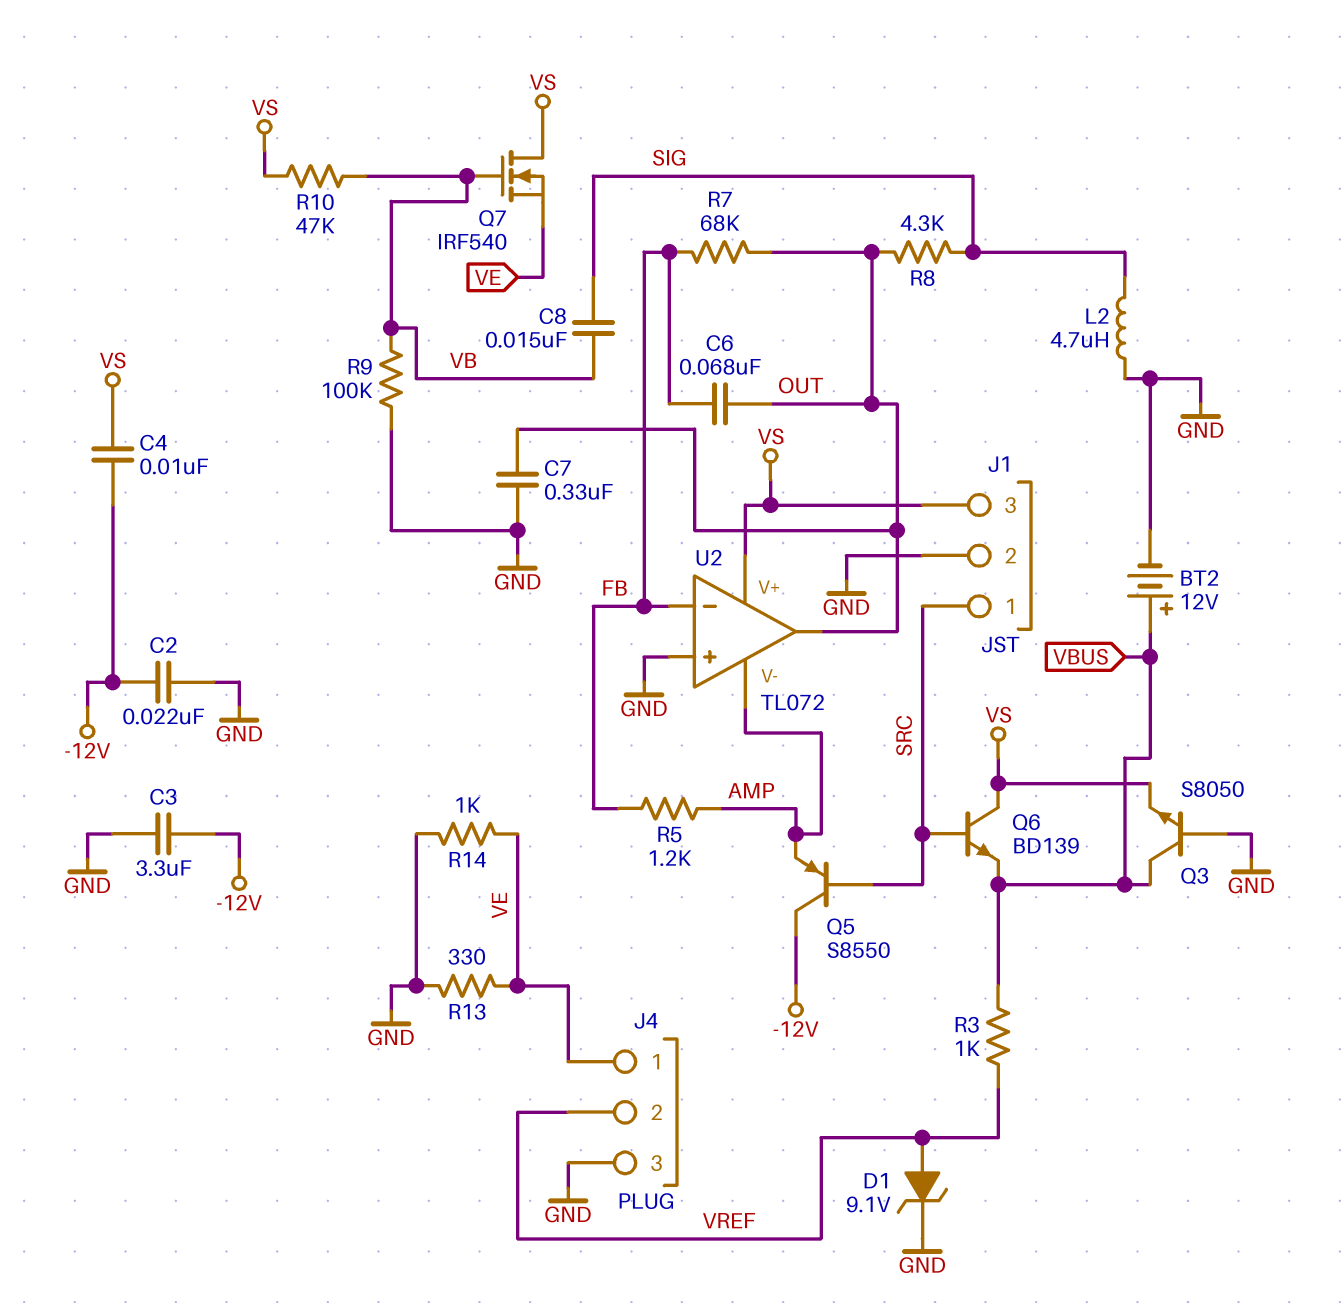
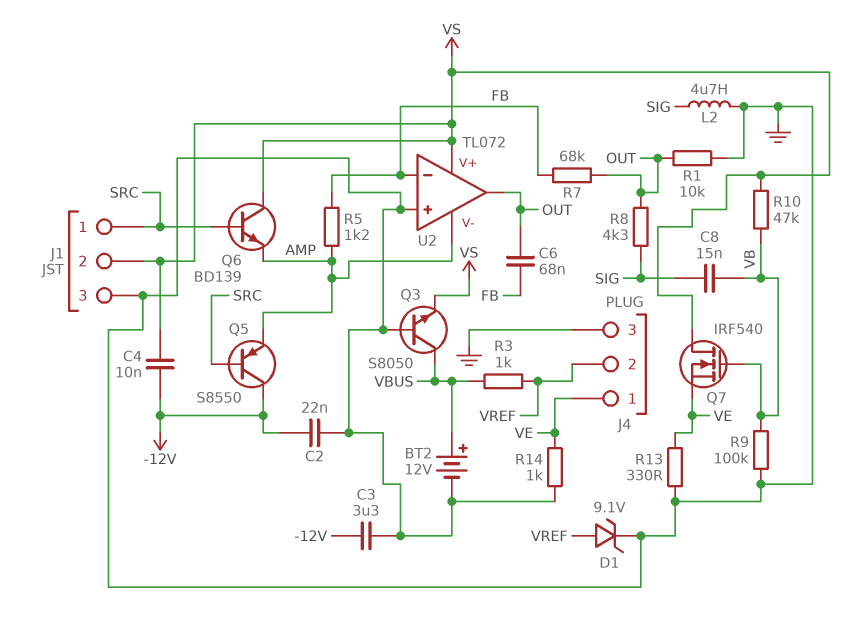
C7: 330nF (GND, OUT) -> none
J1 pin 2: GND -> VS
J1 pin 3: VS -> GND
Q6: NPN BD139 (B SRC, C VS, E VBUS) -> NPN BD139 (B SRC, C VS, E AMP)
R1: none -> 10k (GND, OUT)

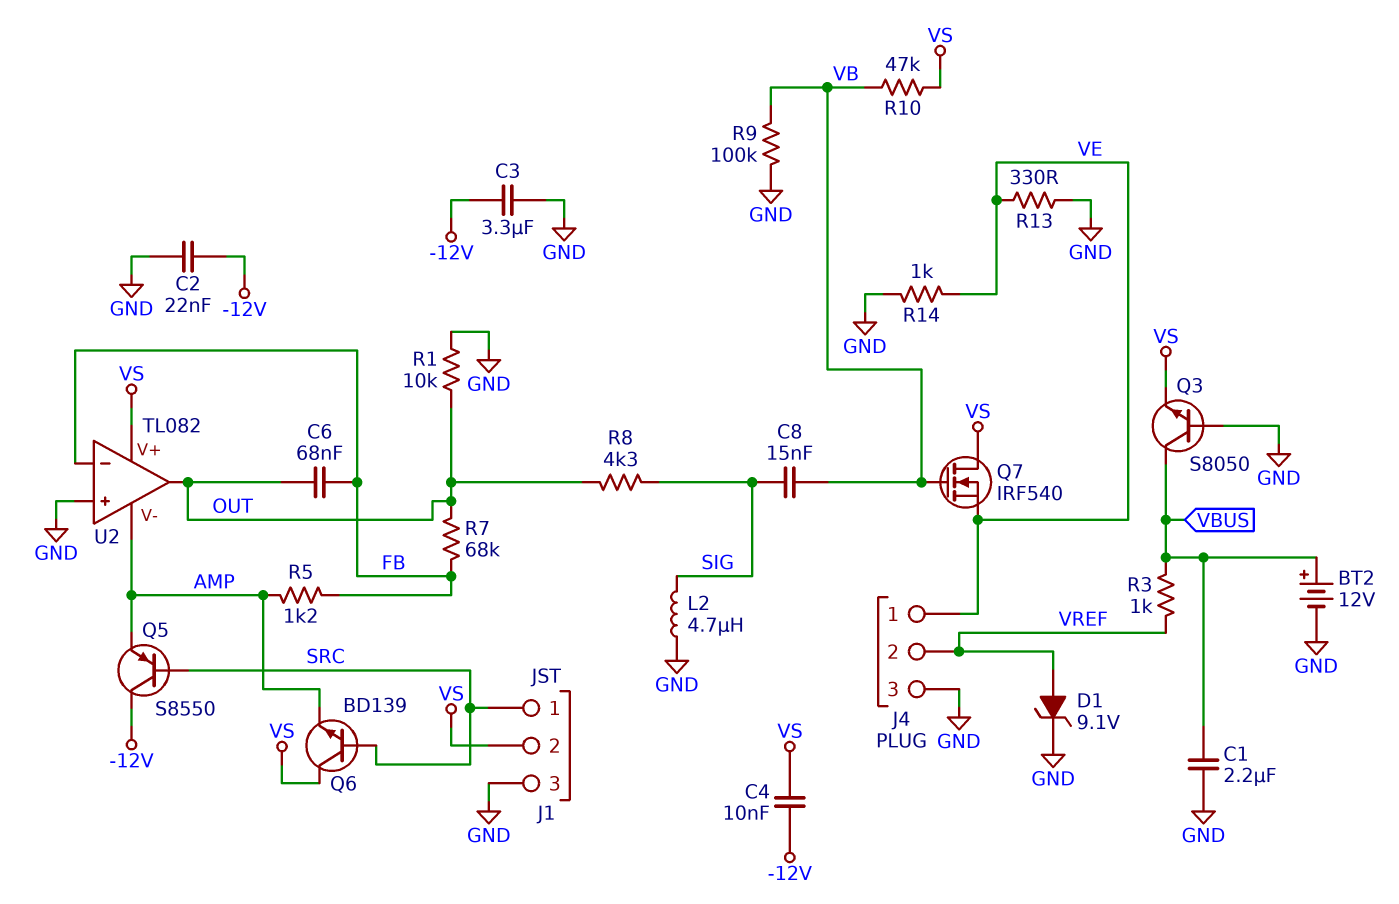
C1: none -> 2.2uF (GND, VBUS)
U2: TL072 -> TL082

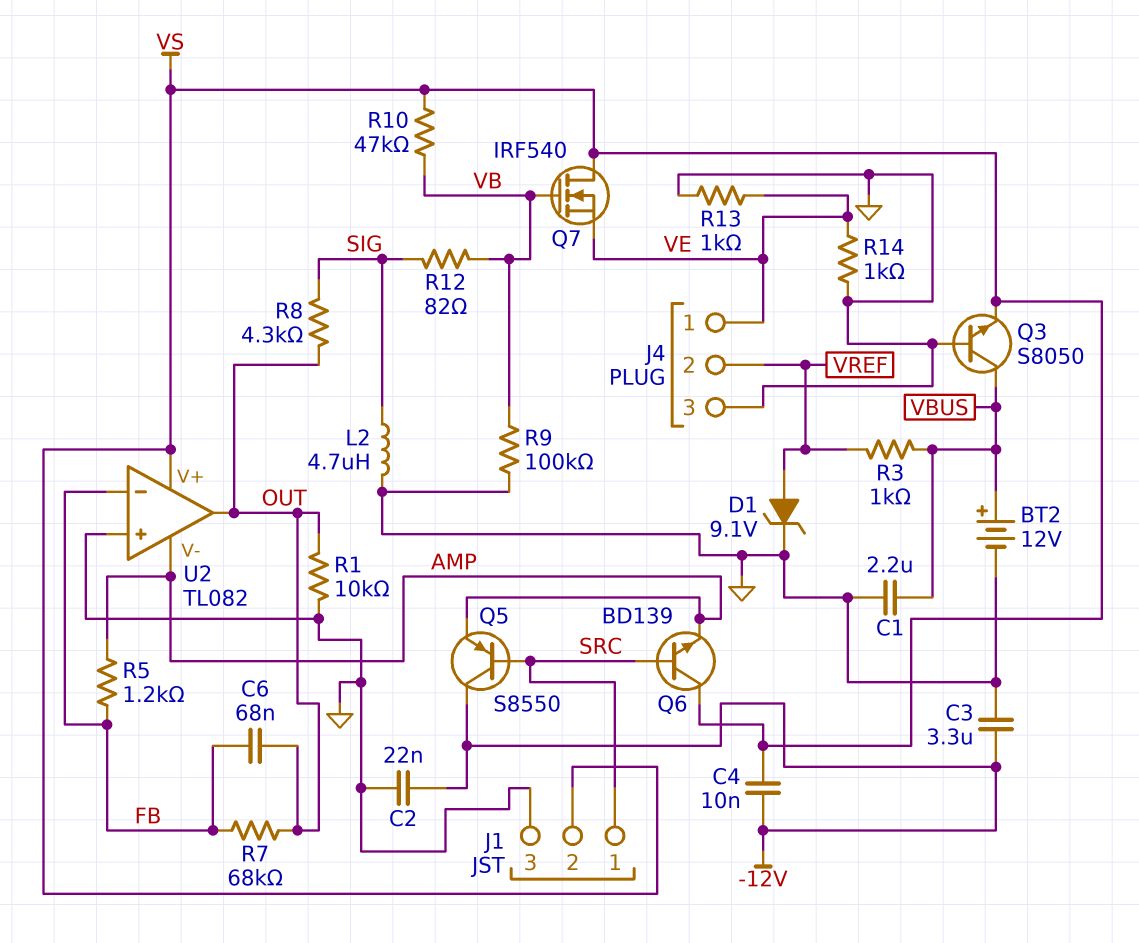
C8: 15nF (SIG, VB) -> none
R12: none -> 82 (SIG, VB)
R13: 330 (GND, VE) -> 1k (GND, VE)

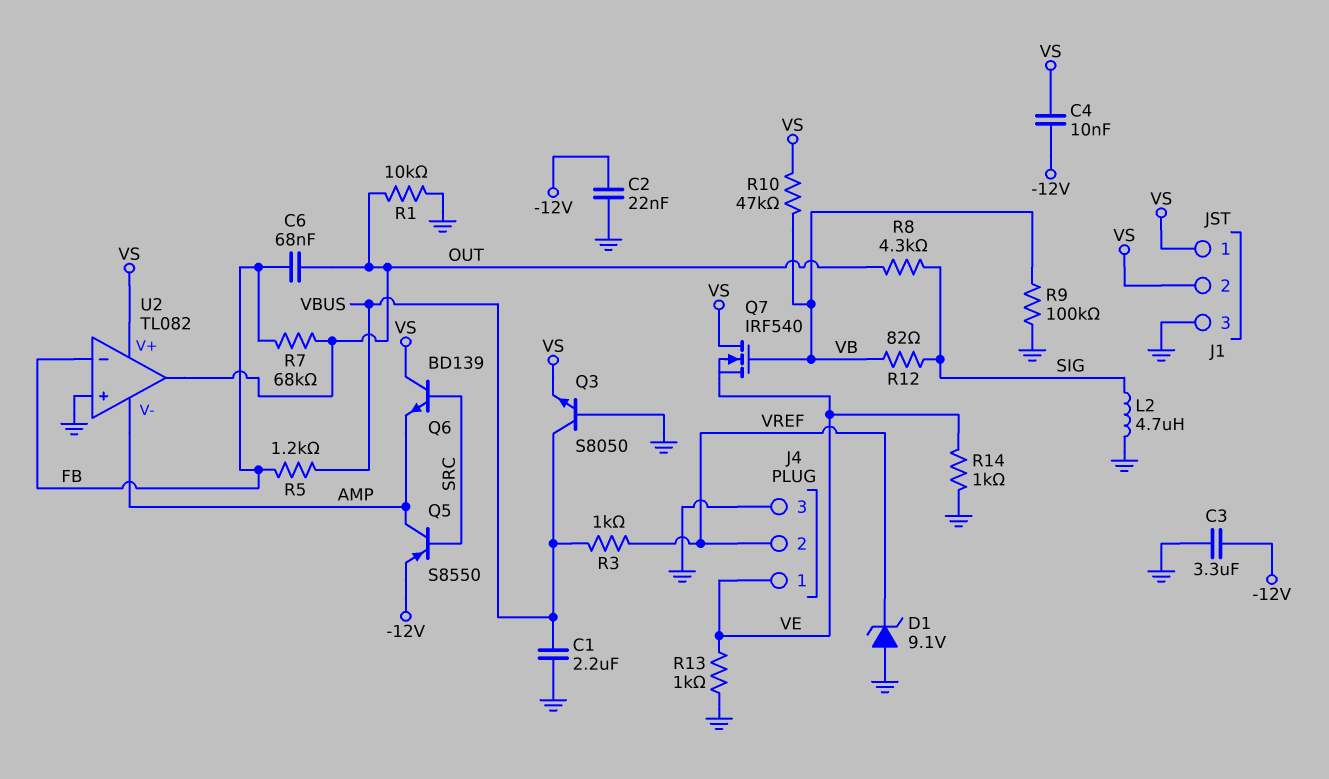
BT2: 12V (plus VBUS, minus GND) -> none
D1: zener 9.1V (A VREF, K GND) -> zener 9.1V (A GND, K VREF)
J1 pin 1: SRC -> VS
Q5: PNP S8550 (B SRC, C -12V, E AMP) -> PNP S8550 (B SRC, C AMP, E -12V)
R5: 1.2k (AMP, FB) -> 1.2k (FB, VBUS)

